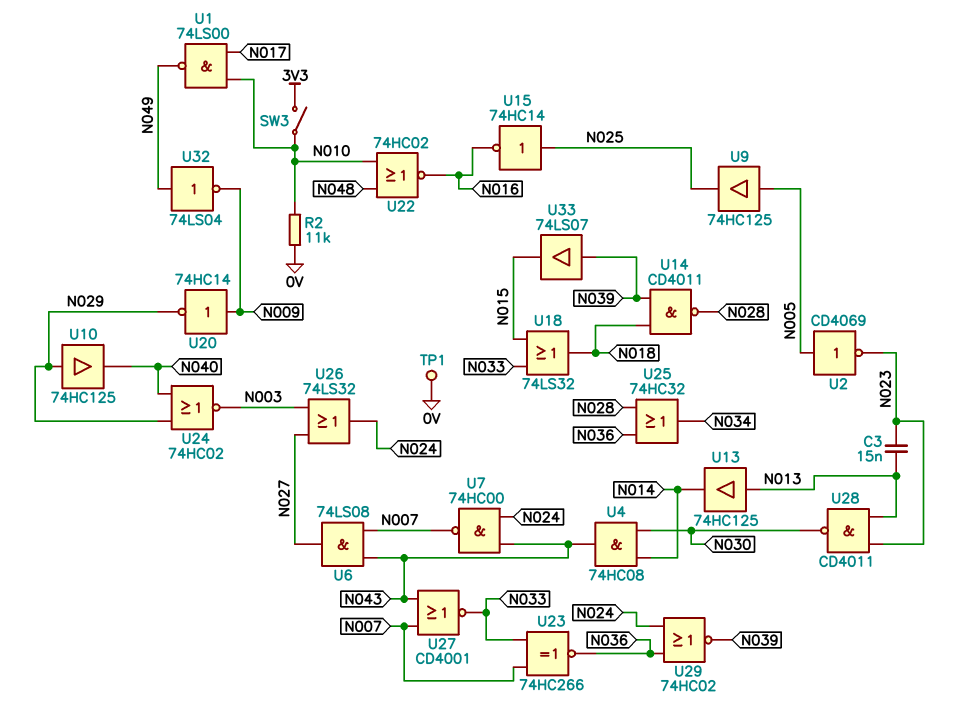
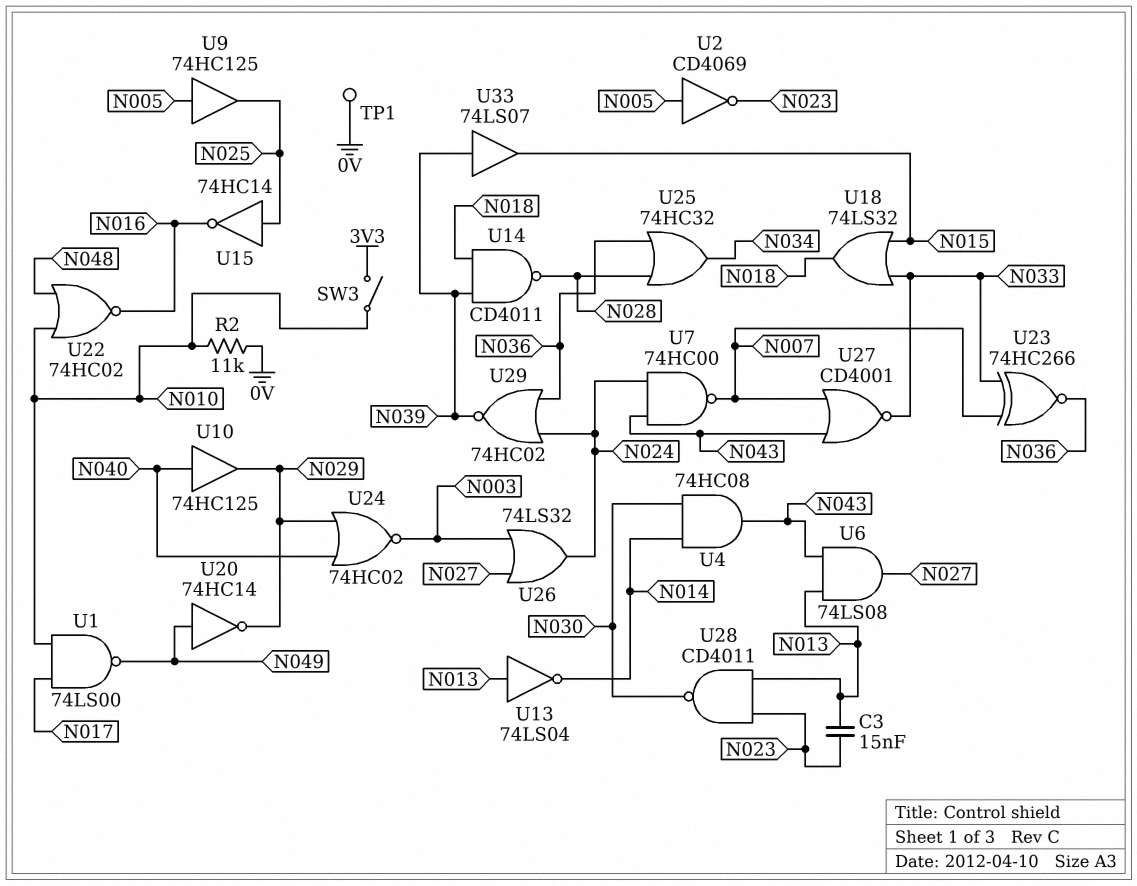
U6: AND 74LS08 (in N007, in N043, out N027) -> AND 74LS08 (in N013, in N043, out N027)
U10: buffer 74HC125 (in N029, out N040) -> buffer 74HC125 (in N040, out N029)
U13: buffer 74HC125 (in N013, out N014) -> NOT 74LS04 (in N013, out N014)
U20: NOT 74HC14 (in N009, out N029) -> NOT 74HC14 (in N049, out N029)
U32: NOT 74LS04 (in N049, out N009) -> none

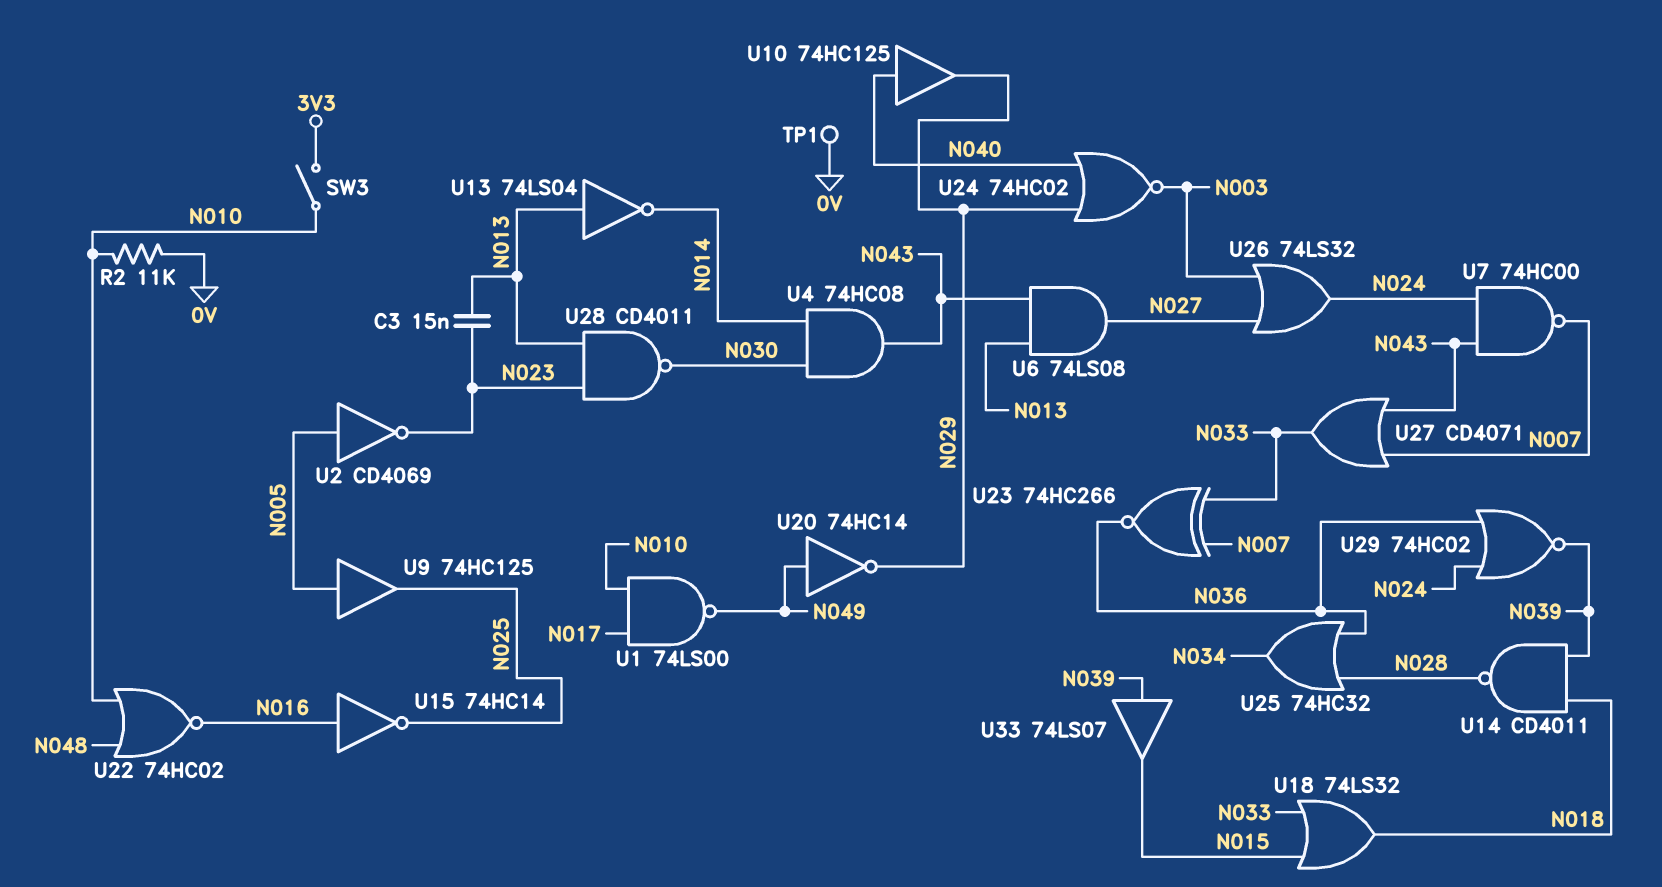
U15: NOT 74HC14 (in N025, out N016) -> NOT 74HC14 (in N016, out N025)
U27: NOR CD4001 (in N007, in N043, out N033) -> OR CD4071 (in N007, in N043, out N033)

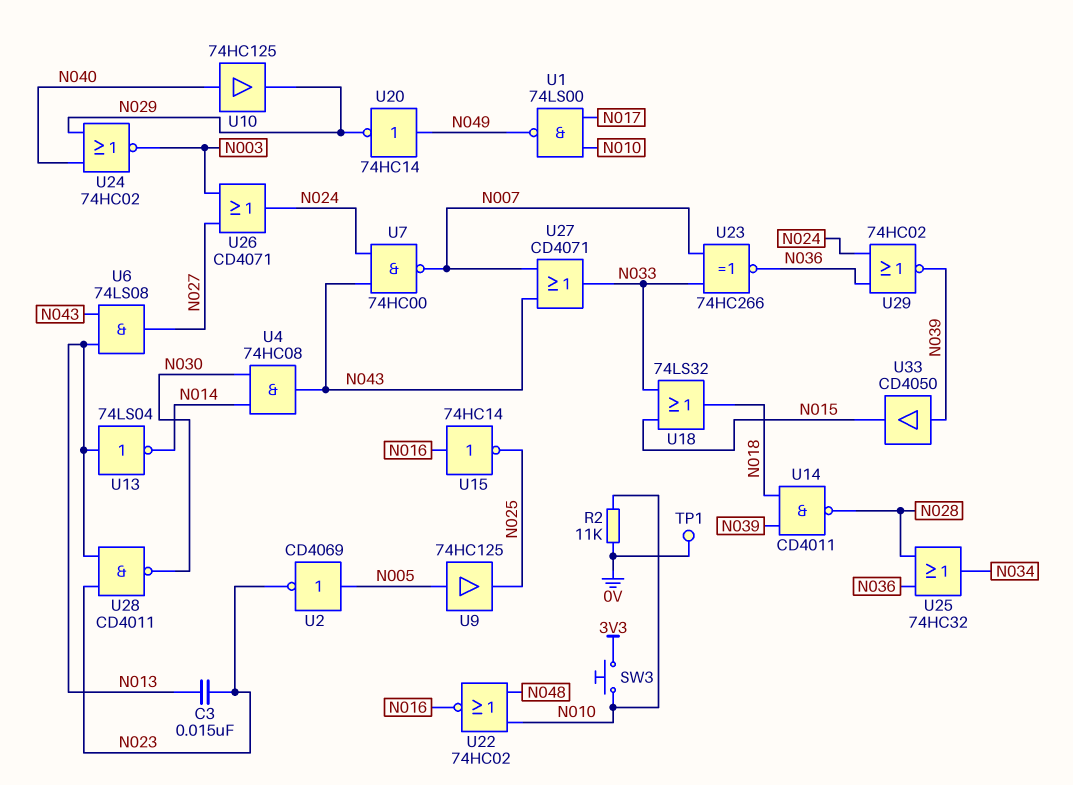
SW3: switch (3V3, N010) -> button (3V3, N010)
U26: OR 74LS32 (in N003, in N027, out N024) -> OR CD4071 (in N003, in N027, out N024)
U33: buffer 74LS07 (in N039, out N015) -> buffer CD4050 (in N039, out N015)

